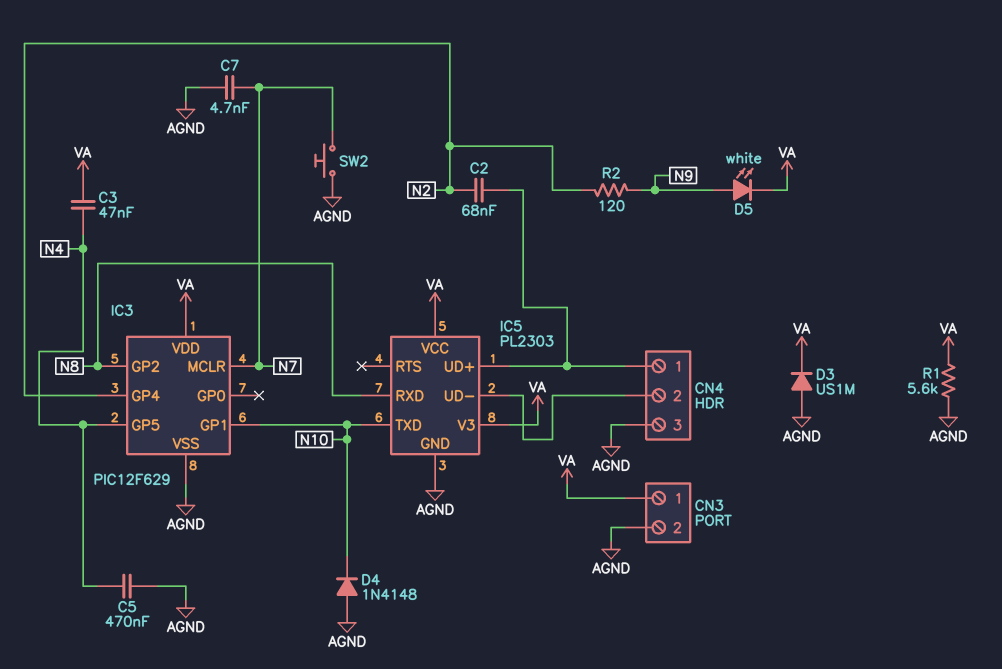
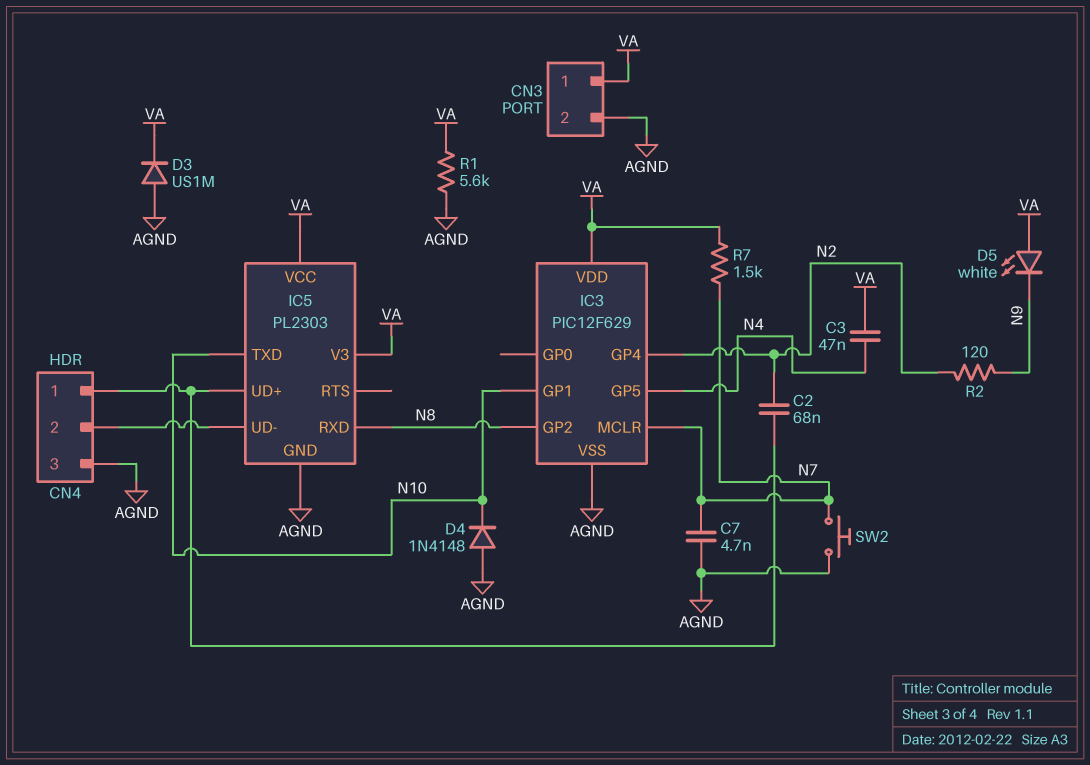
C5: 470nF (AGND, N4) -> none
D5: LED white (A N9, K VA) -> LED white (A VA, K N9)
R7: none -> 1.5k (N7, VA)

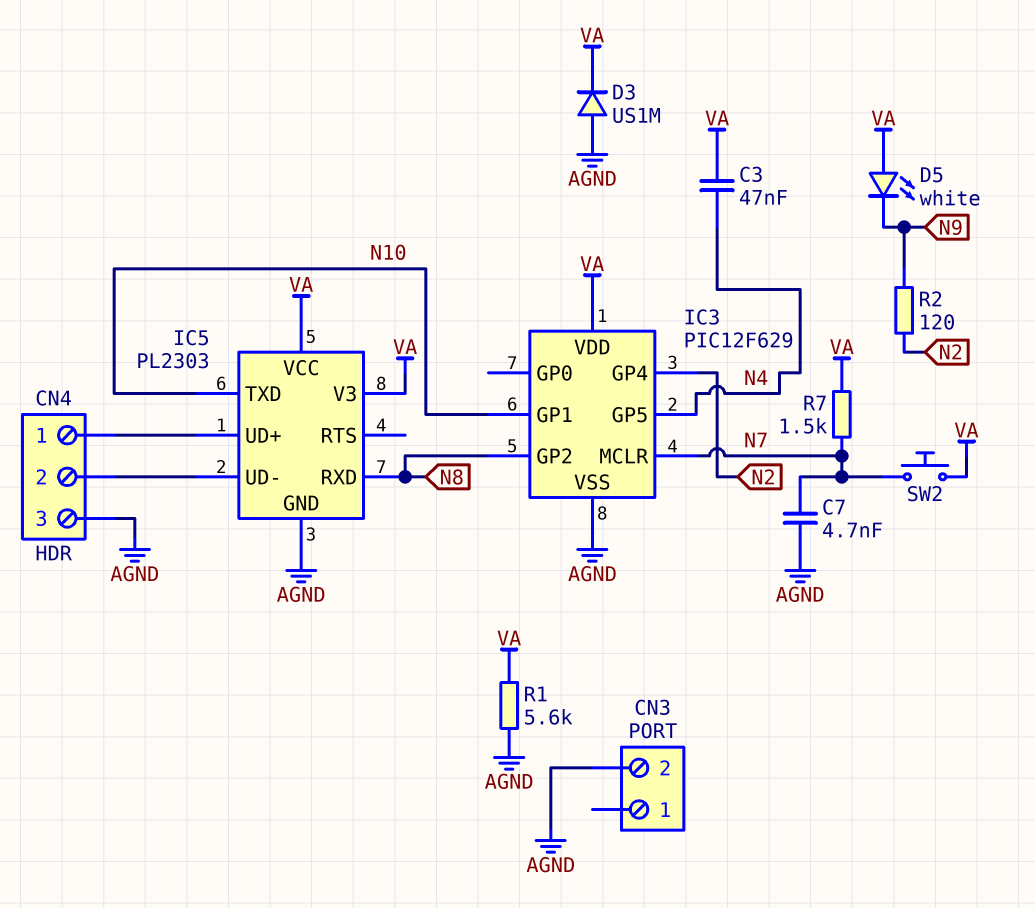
C2: 68nF (CN4/1, N2) -> none
CN3 pin 1: VA -> none
D4: diode 1N4148 (A AGND, K N10) -> none
SW2: button (AGND, N7) -> button (N7, VA)

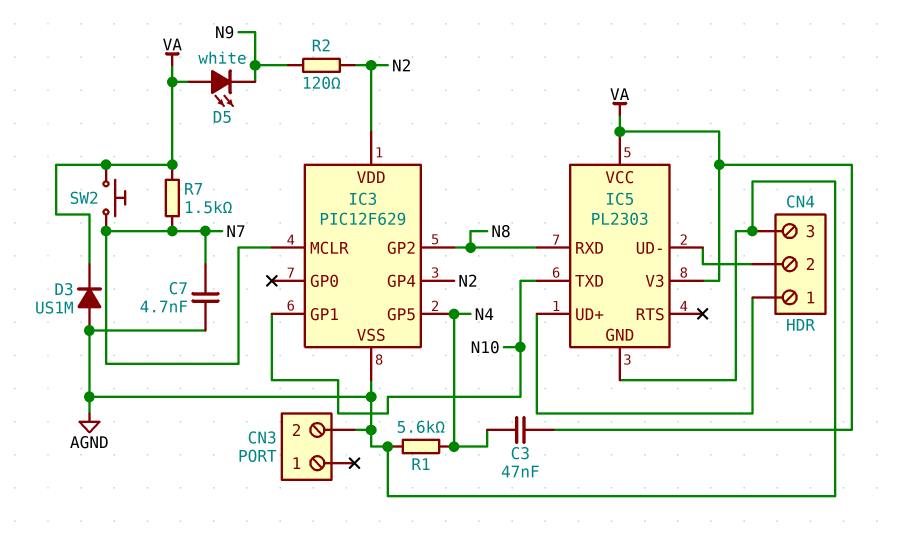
IC3 pin VDD: VA -> N2
R1: 5.6k (AGND, VA) -> 5.6k (AGND, N4)

